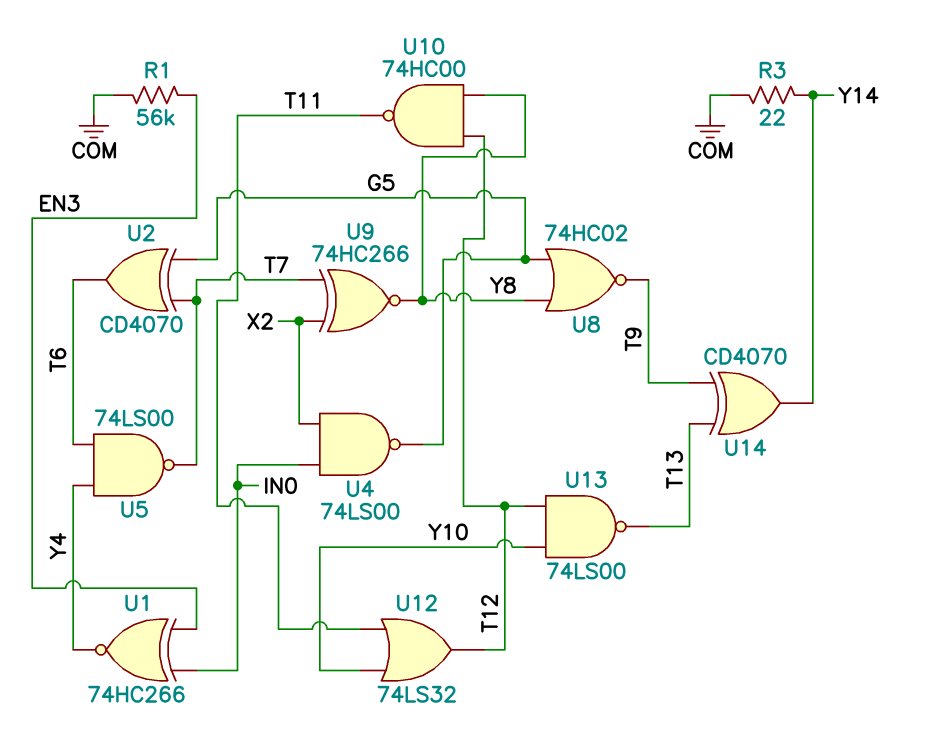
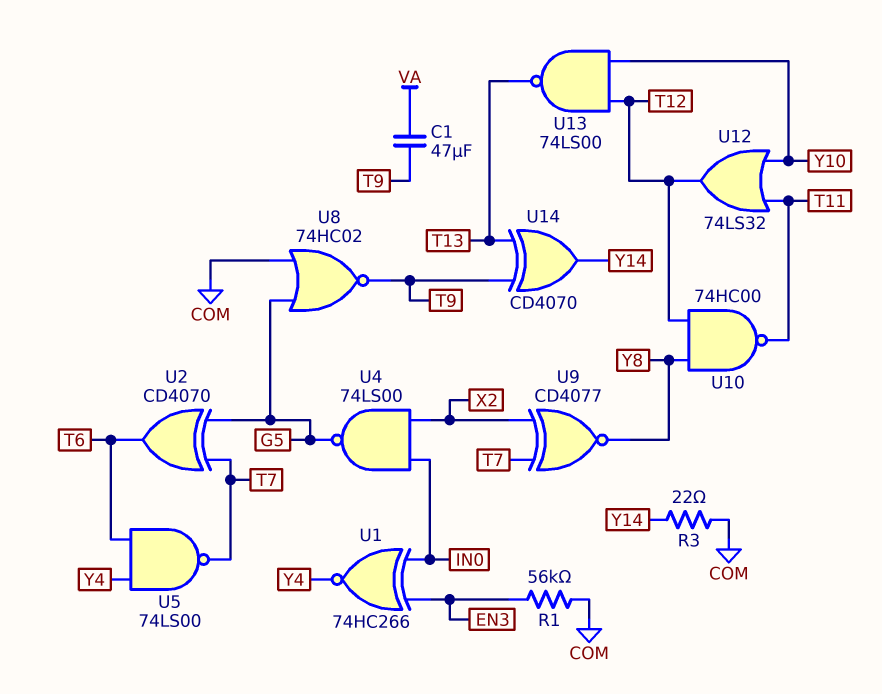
C1: none -> 47uF (T9, VA)
U8: NOR 74HC02 (in G5, in Y8, out T9) -> NOR 74HC02 (in COM, in G5, out T9)
U9: XNOR 74HC266 (in T7, in X2, out Y8) -> XNOR CD4077 (in T7, in X2, out Y8)

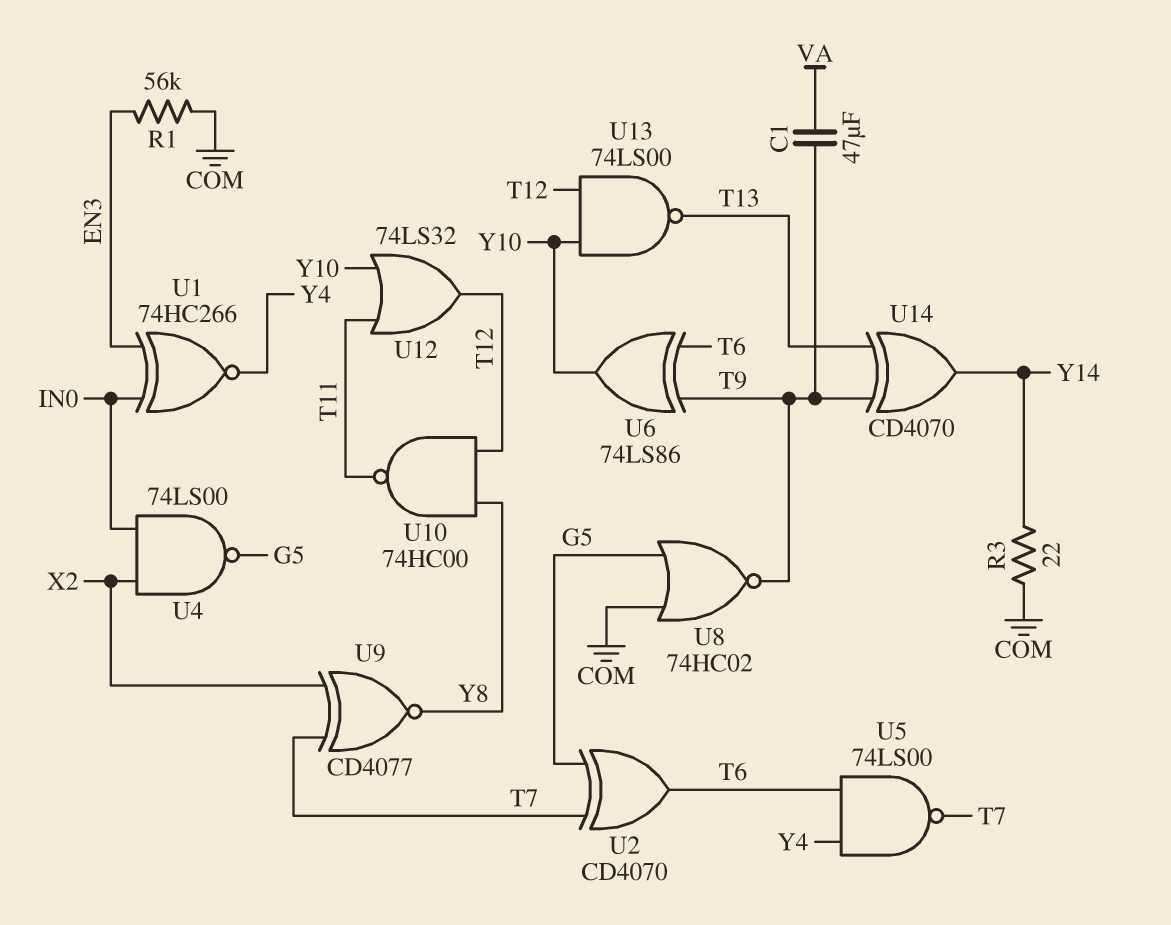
U6: none -> XOR 74LS86 (in T6, in T9, out Y10)

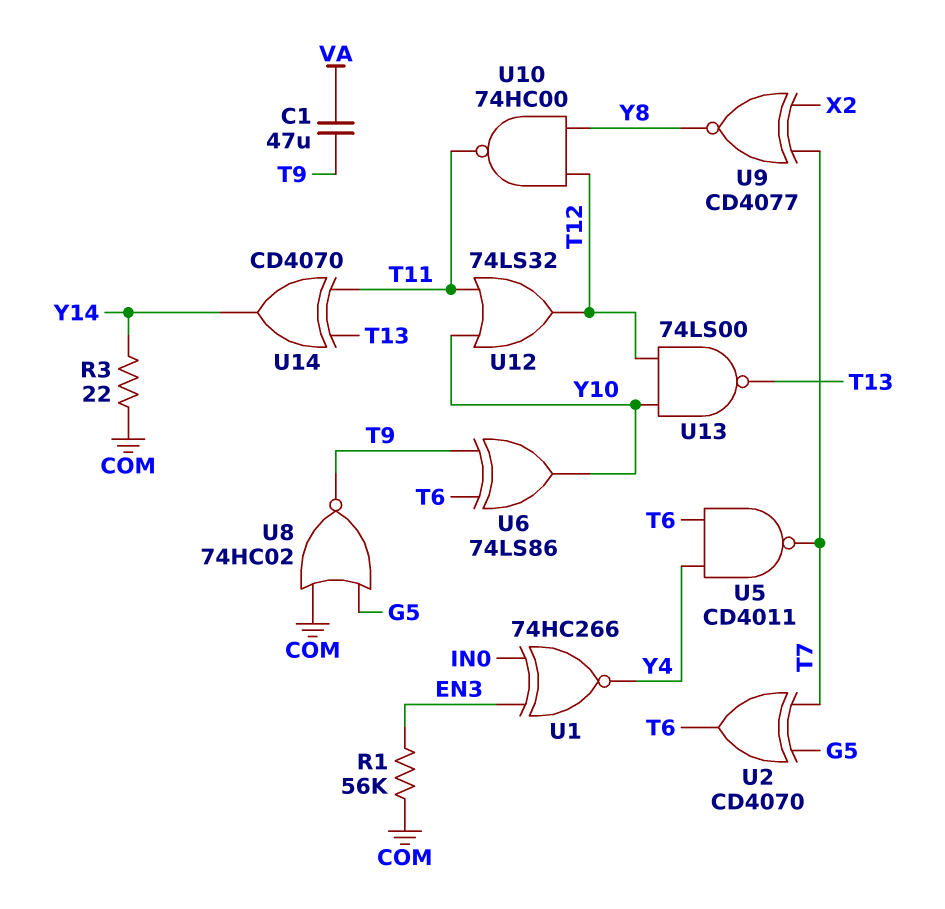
U4: NAND 74LS00 (in IN0, in X2, out G5) -> none
U5: NAND 74LS00 (in T6, in Y4, out T7) -> NAND CD4011 (in T6, in Y4, out T7)
U14: XOR CD4070 (in T9, in T13, out Y14) -> XOR CD4070 (in T11, in T13, out Y14)

